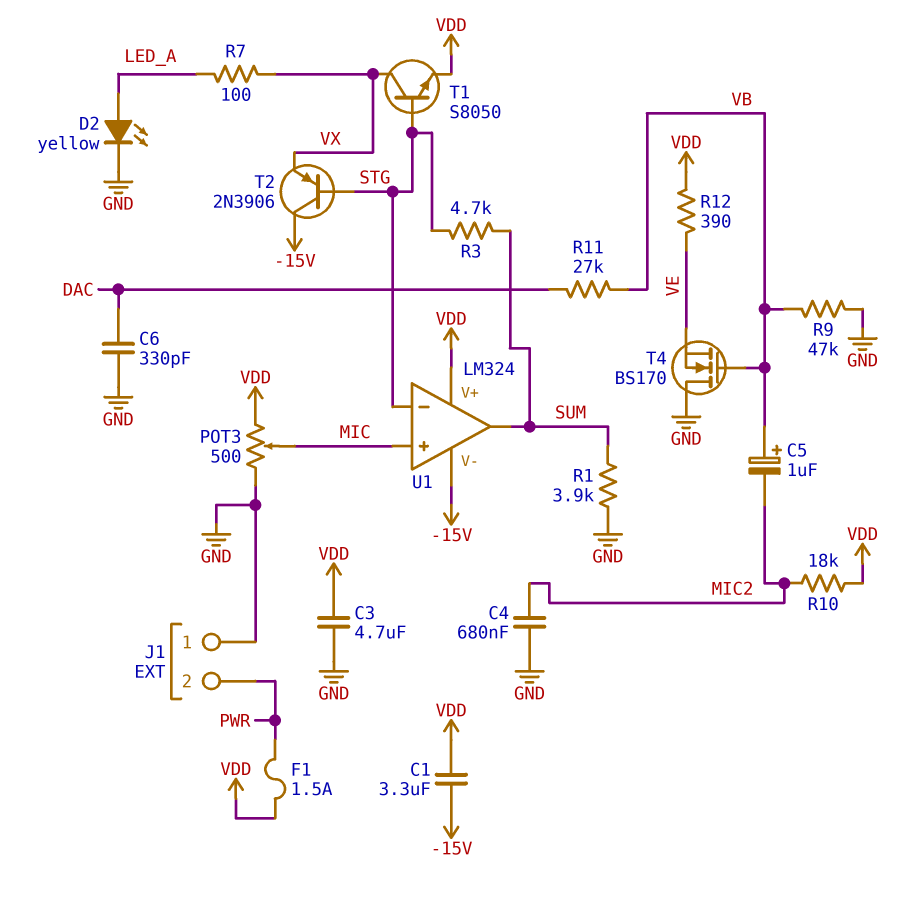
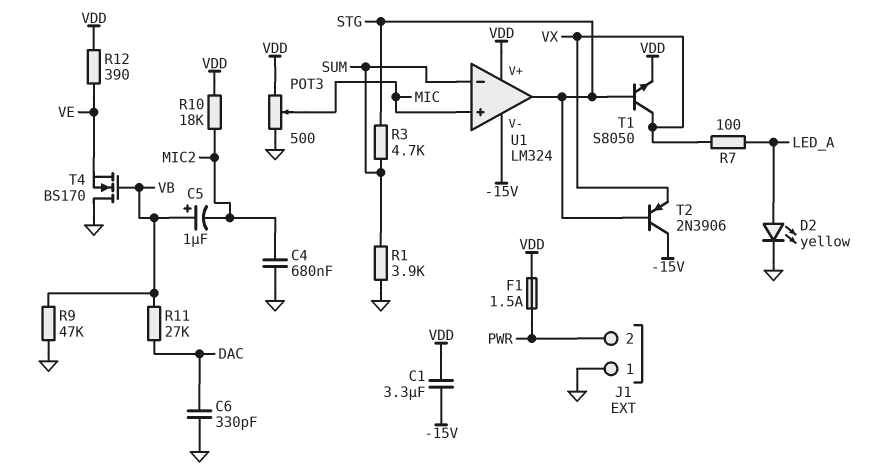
C3: 4.7uF (GND, VDD) -> none
U1 pin in-: STG -> SUM
U1 pin out: SUM -> STG

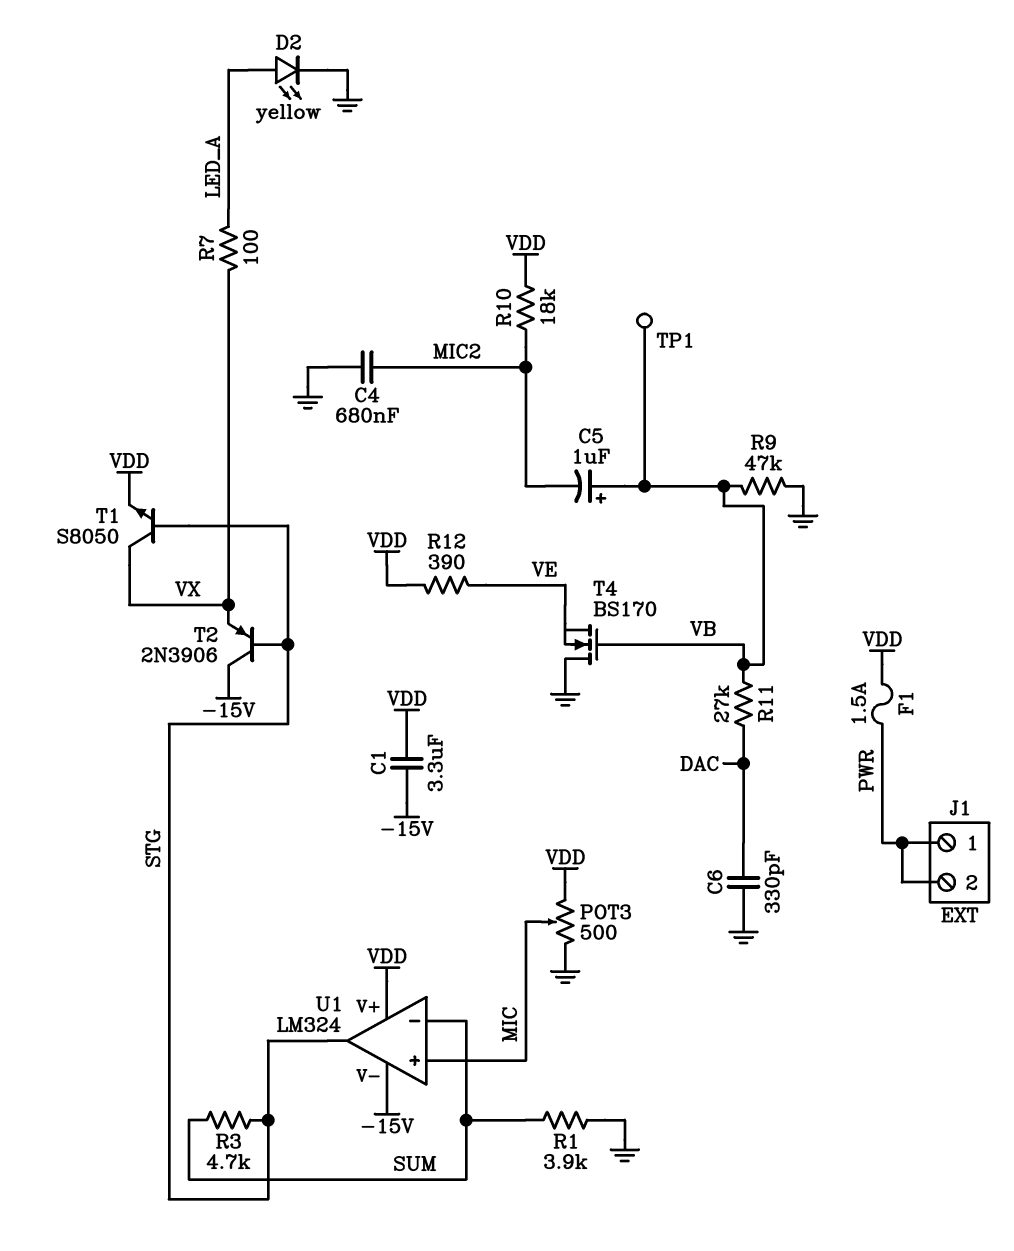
J1 pin 1: GND -> PWR
TP1: none -> test point (VB)

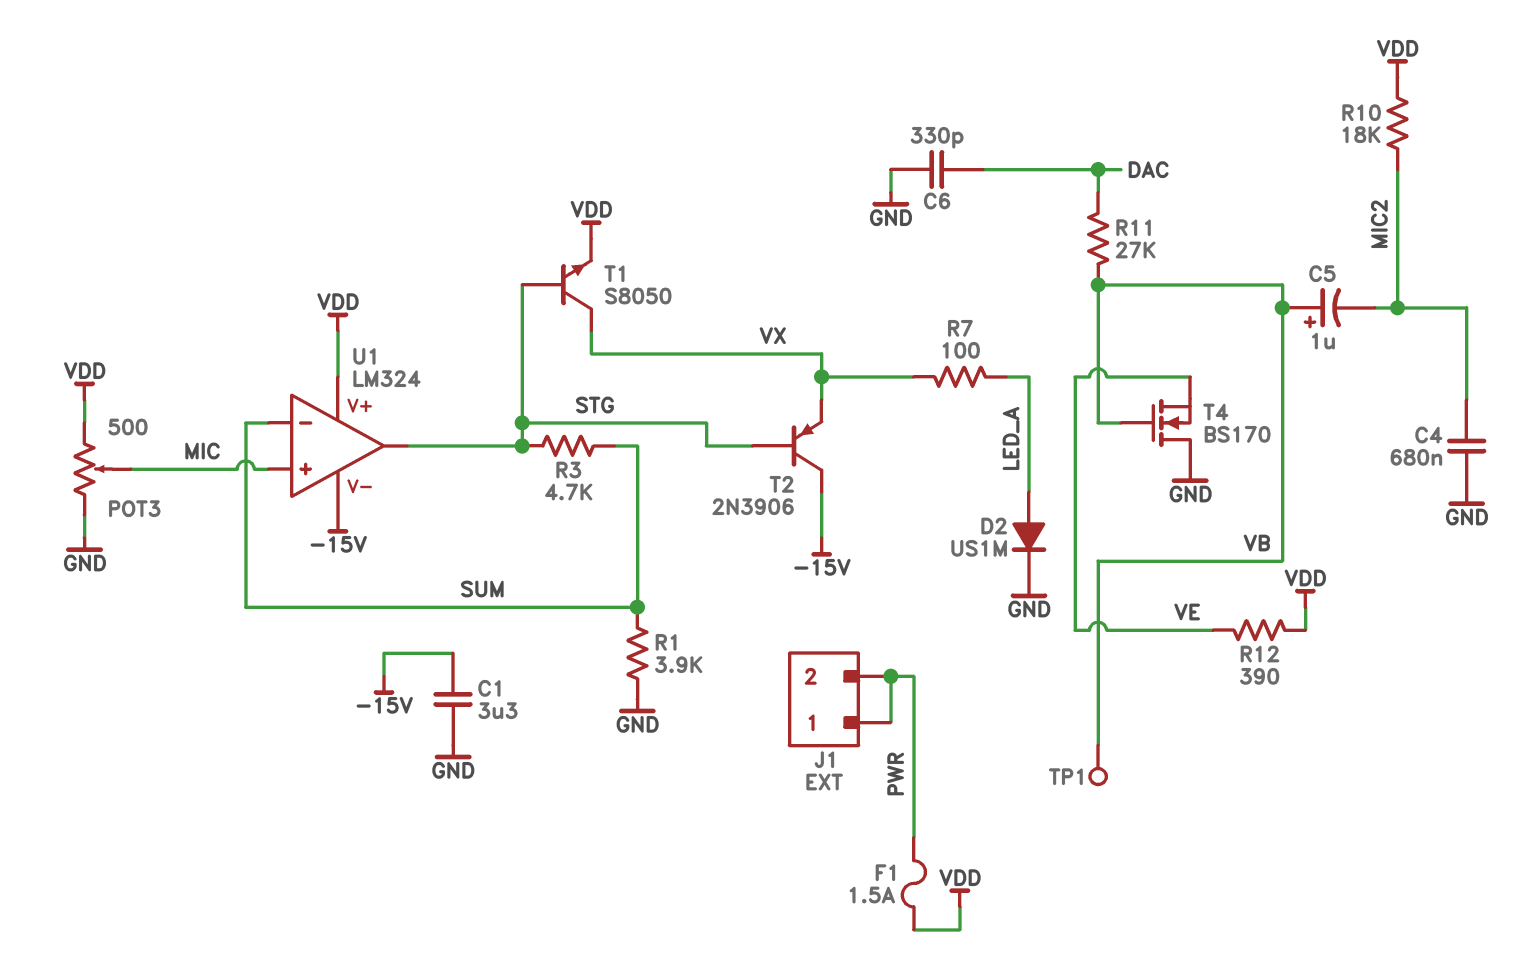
C1: 3.3uF (-15V, VDD) -> 3.3uF (-15V, GND)
D2: LED yellow (A LED_A, K GND) -> diode US1M (A LED_A, K GND)
R9: 47k (GND, VB) -> none

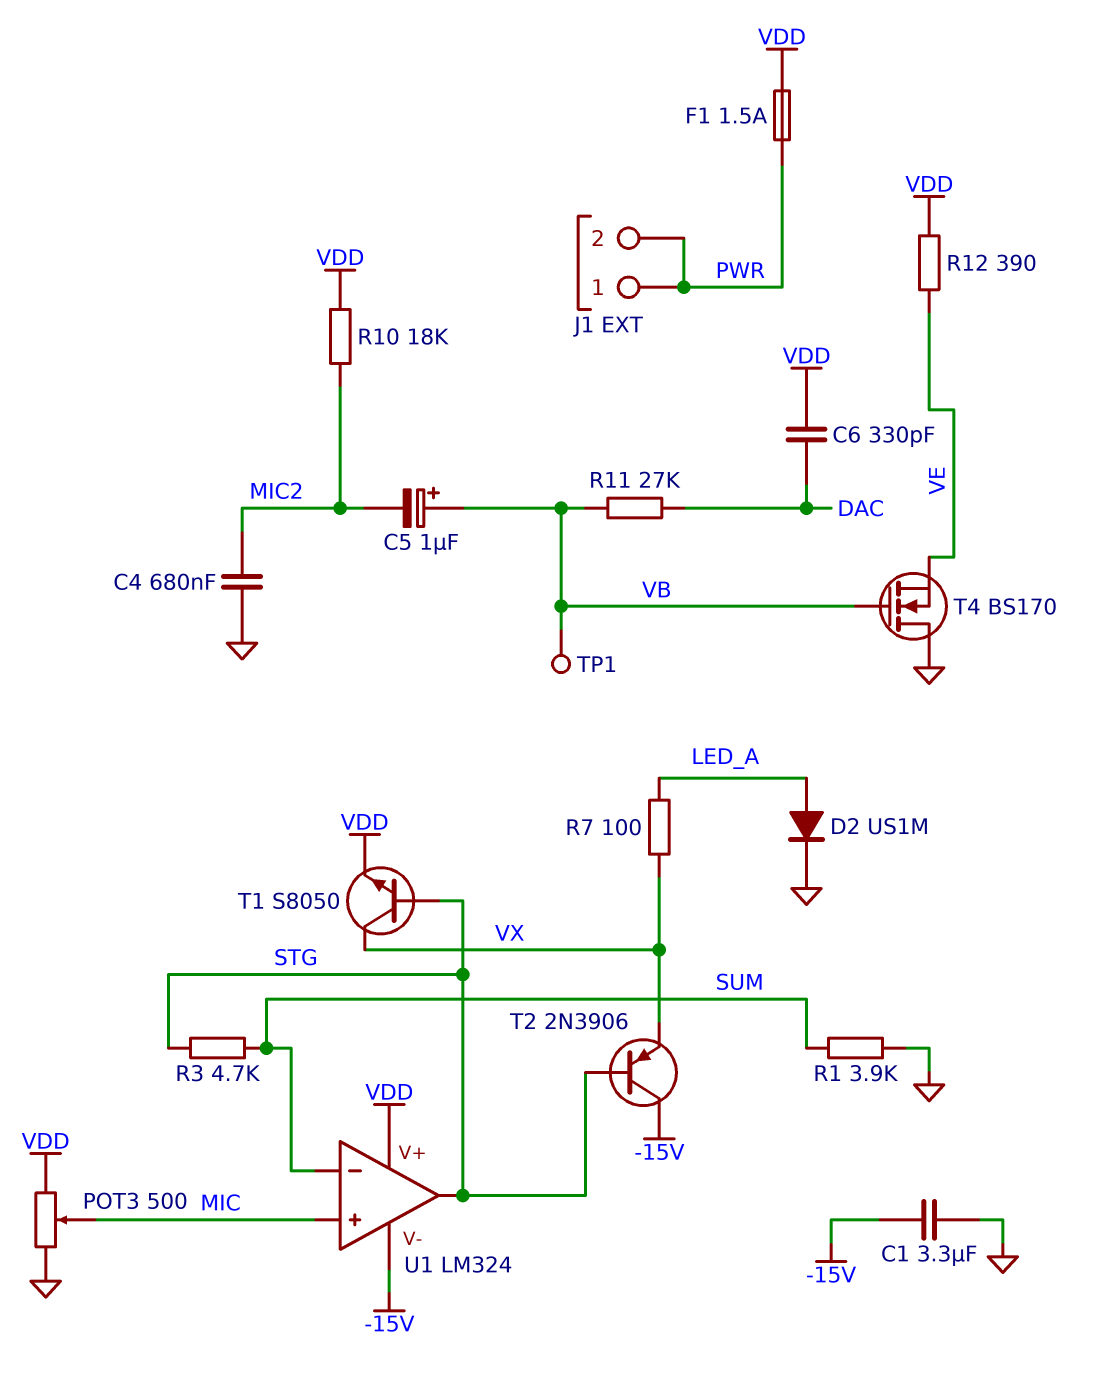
C6: 330pF (DAC, GND) -> 330pF (DAC, VDD)

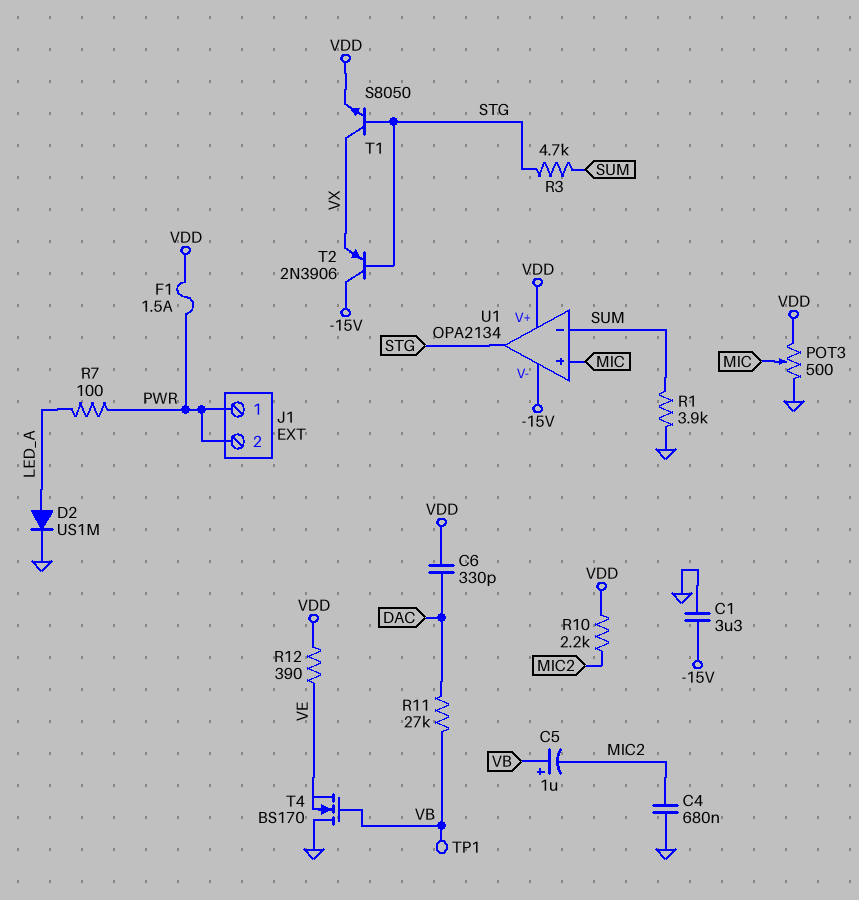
R7: 100 (LED_A, VX) -> 100 (LED_A, PWR)
R10: 18k (MIC2, VDD) -> 2.2k (MIC2, VDD)
U1: LM324 -> OPA2134

